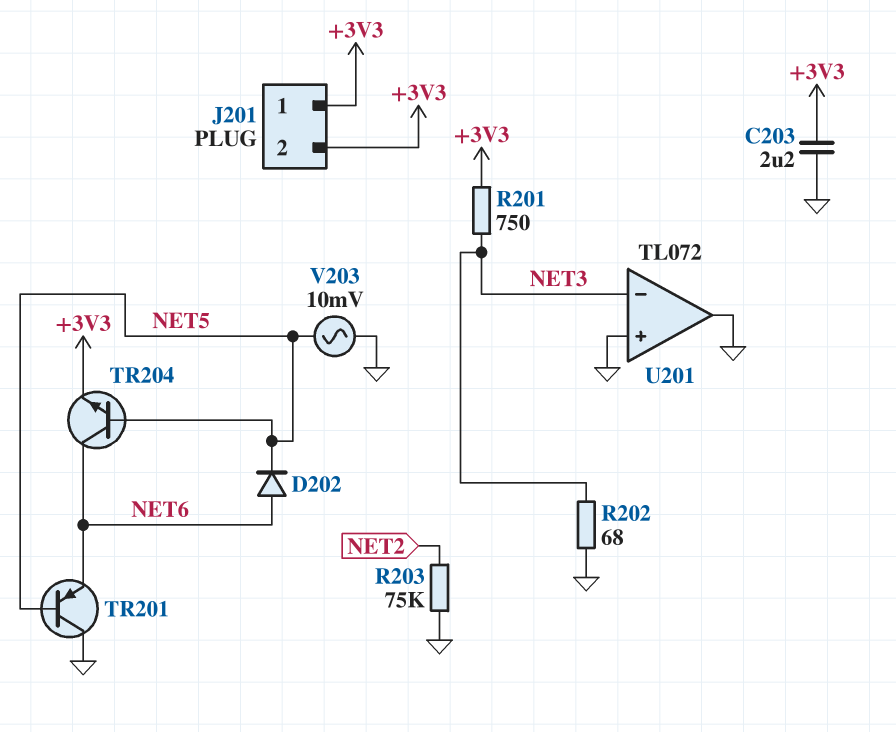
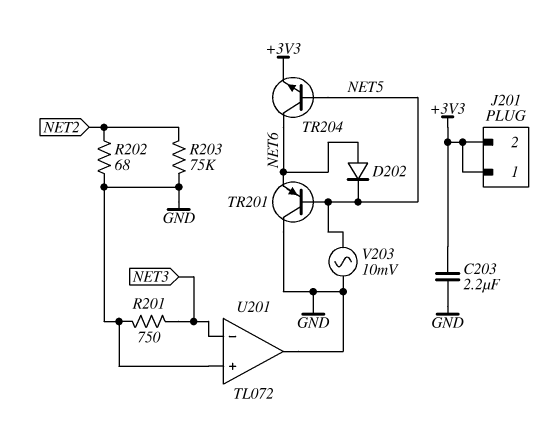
R201: 750 (+3V3, NET3) -> 750 (GND, NET3)
R202: 68 (GND, NET3) -> 68 (GND, NET2)

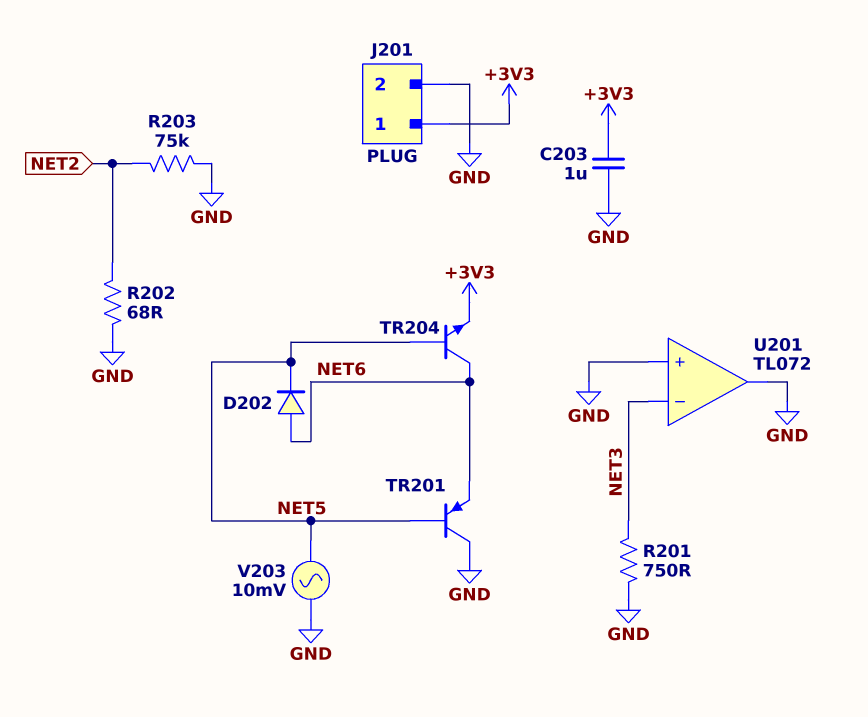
C203: 2.2uF (+3V3, GND) -> 1uF (+3V3, GND)
J201 pin 2: +3V3 -> GND

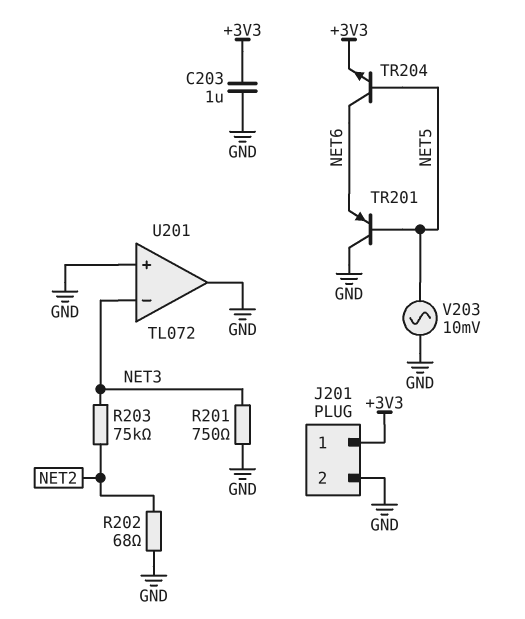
D202: diode (A NET6, K NET5) -> none
R203: 75k (GND, NET2) -> 75k (NET2, NET3)

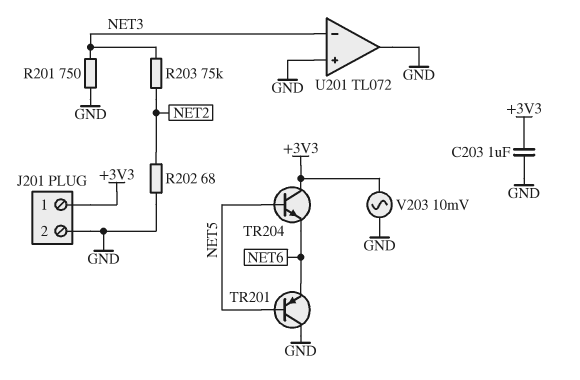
TR204: NPN (B NET5, C NET6, E +3V3) -> NPN (B NET5, C +3V3, E NET6)
V203: AC 10mV (GND, NET5) -> AC 10mV (+3V3, GND)

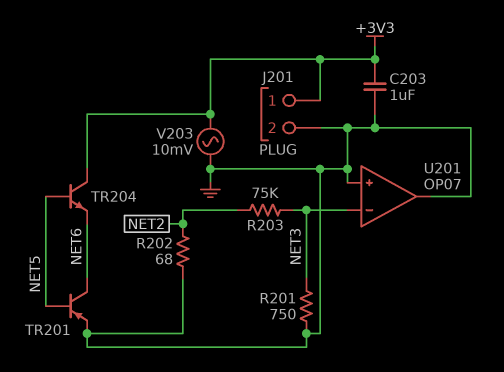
TR201: PNP (B NET5, C GND, E NET6) -> PNP (B NET5, C NET6, E GND)
U201: TL072 -> OP07

